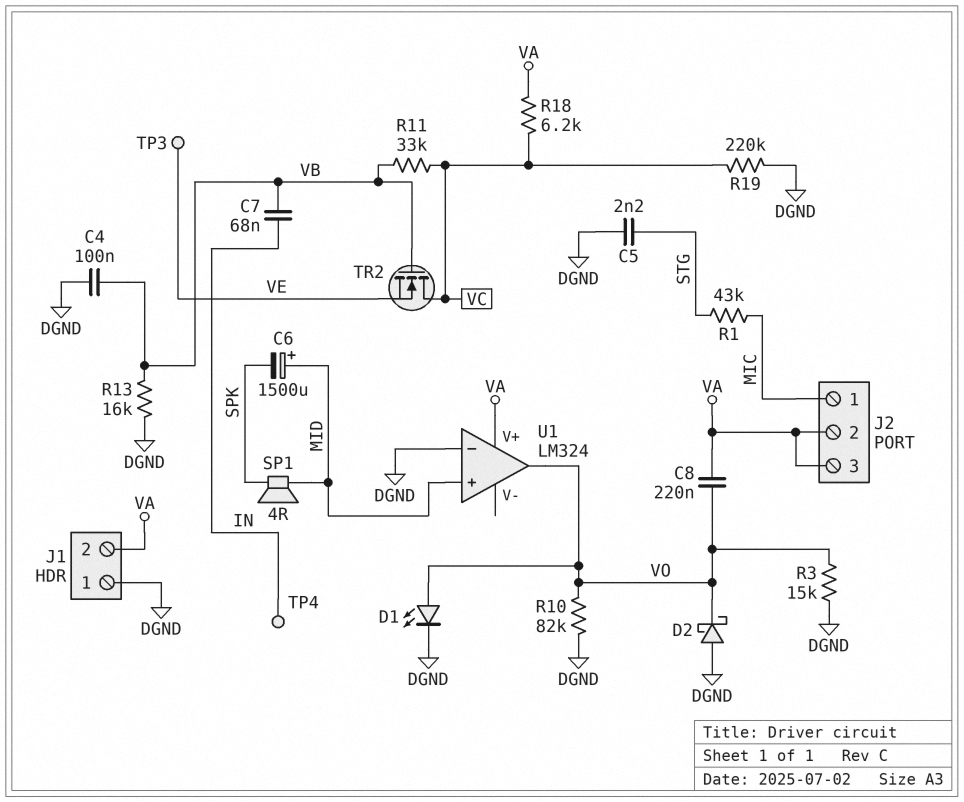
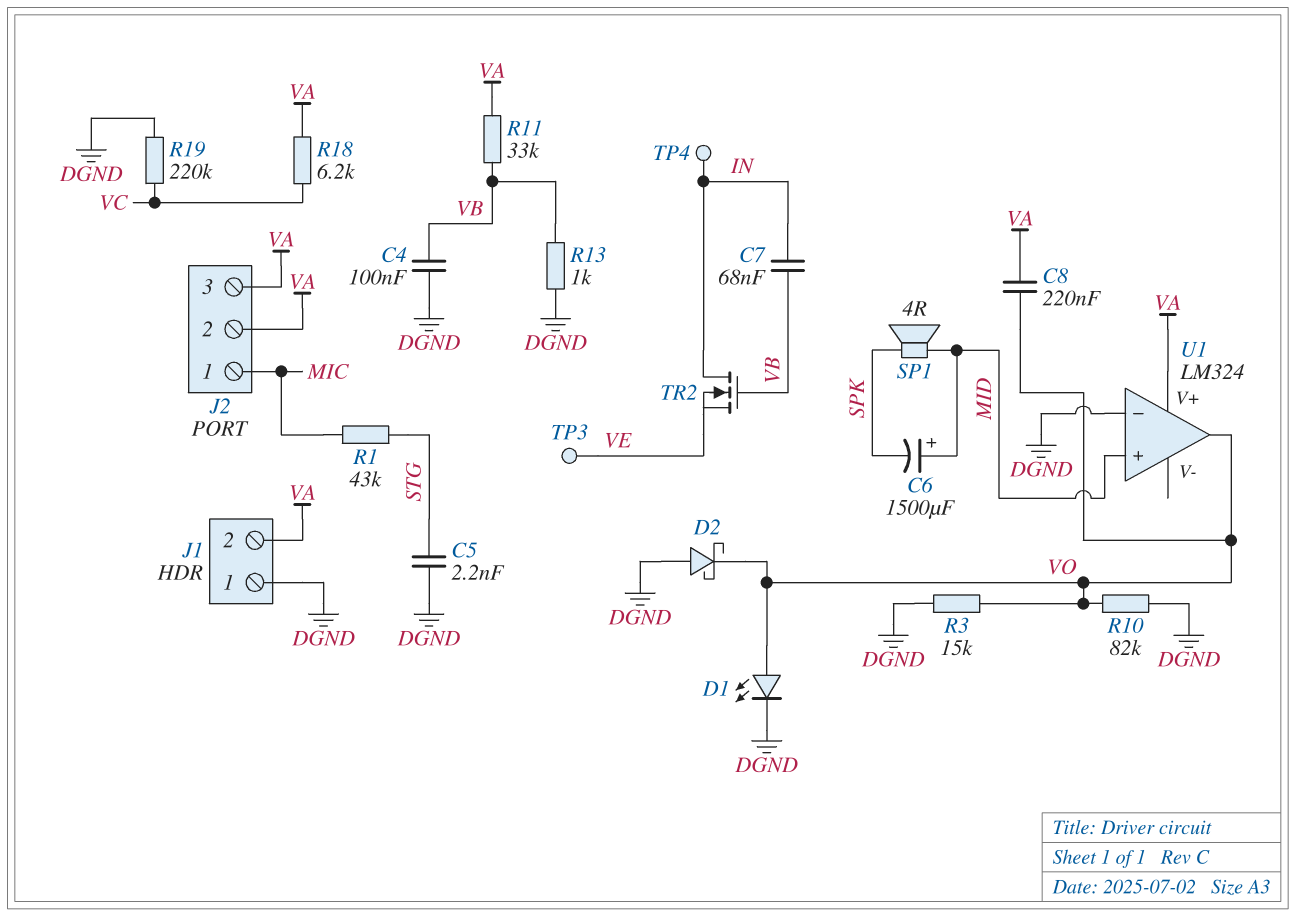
R11: 33k (VB, VC) -> 33k (VA, VB)
R13: 16k (DGND, VB) -> 1k (DGND, VB)
TR2: NMOS (G VB, D VC, S VE) -> NMOS (G VB, D IN, S VE)

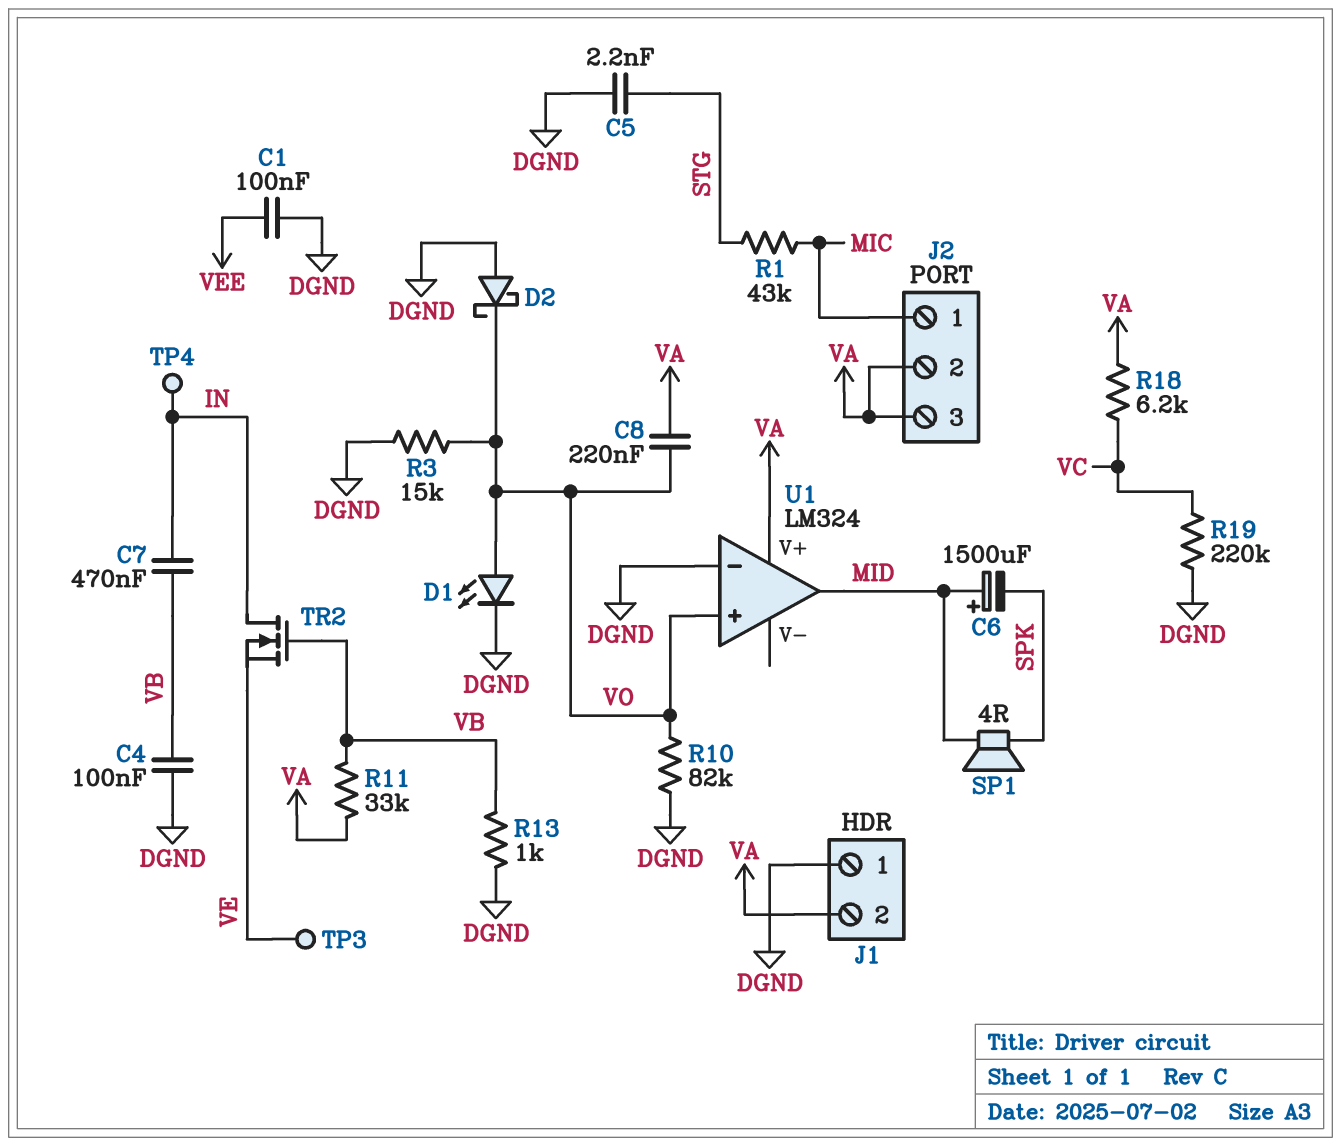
C1: none -> 100nF (DGND, VEE)
C7: 68nF (IN, VB) -> 470nF (IN, VB)
U1 pin in+: MID -> VO
U1 pin out: VO -> MID

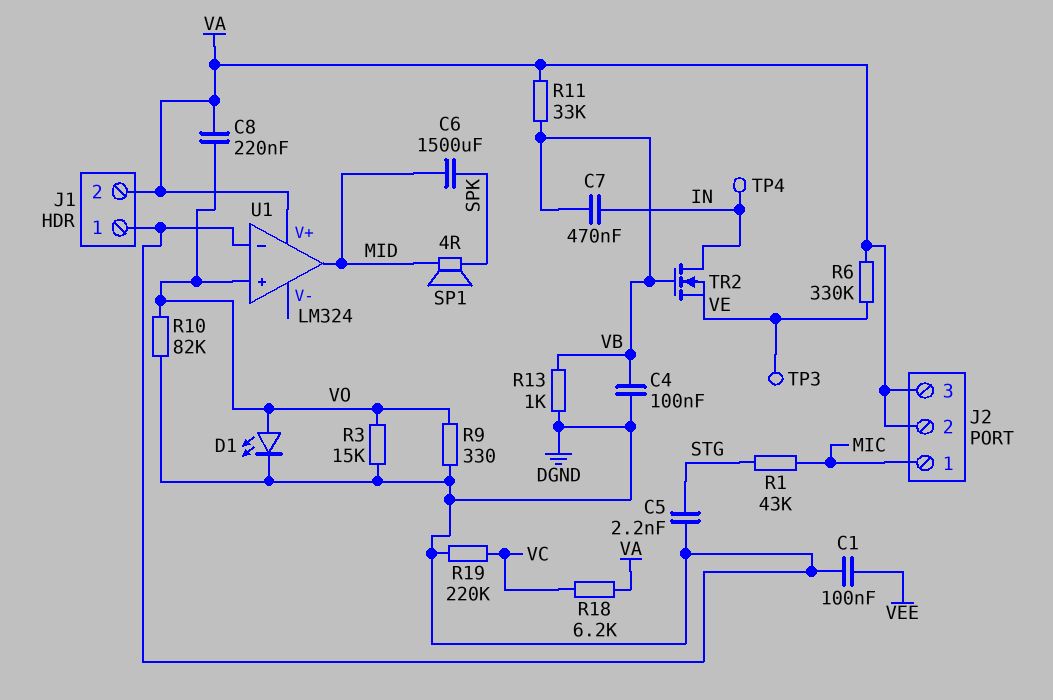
C6: 1500uF (plus MID, minus SPK) -> 1500uF (MID, SPK)
D2: schottky (A DGND, K VO) -> none
R6: none -> 330k (VA, VE)
R9: none -> 330 (DGND, VO)

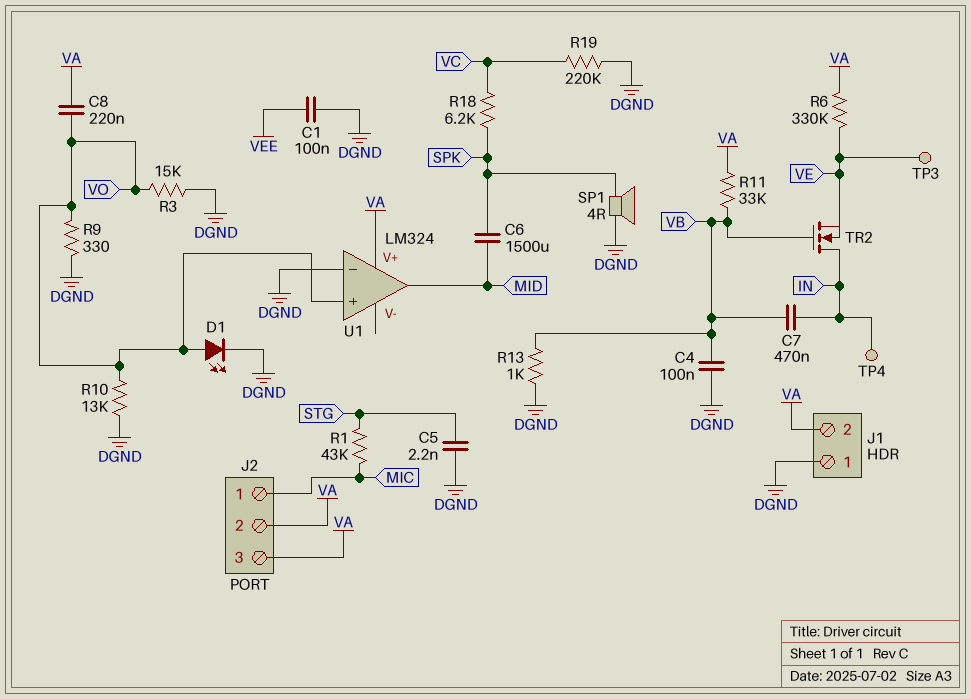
R10: 82k (DGND, VO) -> 13k (DGND, VO)
R18: 6.2k (VA, VC) -> 6.2k (SPK, VC)
SP1: speaker 4R (MID, SPK) -> speaker 4R (DGND, SPK)

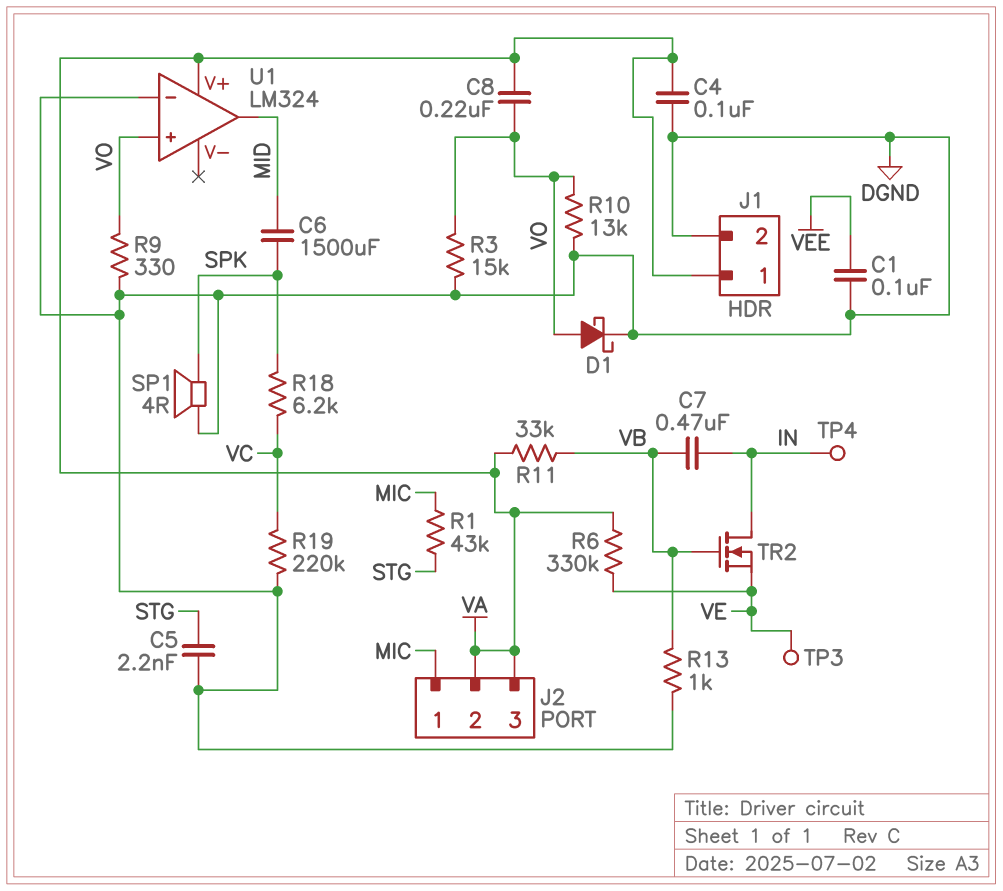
C4: 100nF (DGND, VB) -> 100nF (DGND, VA)
D1: LED (A VO, K DGND) -> schottky (A VO, K DGND)
J1 pin 1: DGND -> VA
J1 pin 2: VA -> DGND

